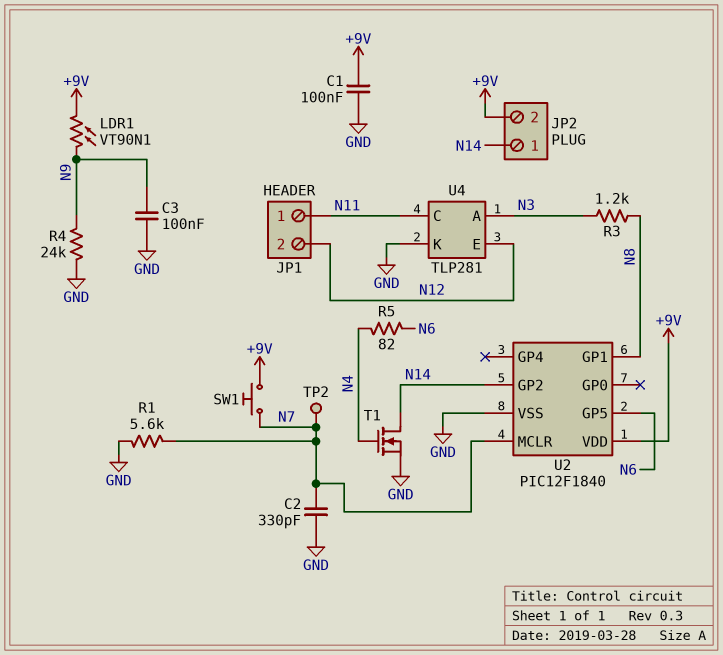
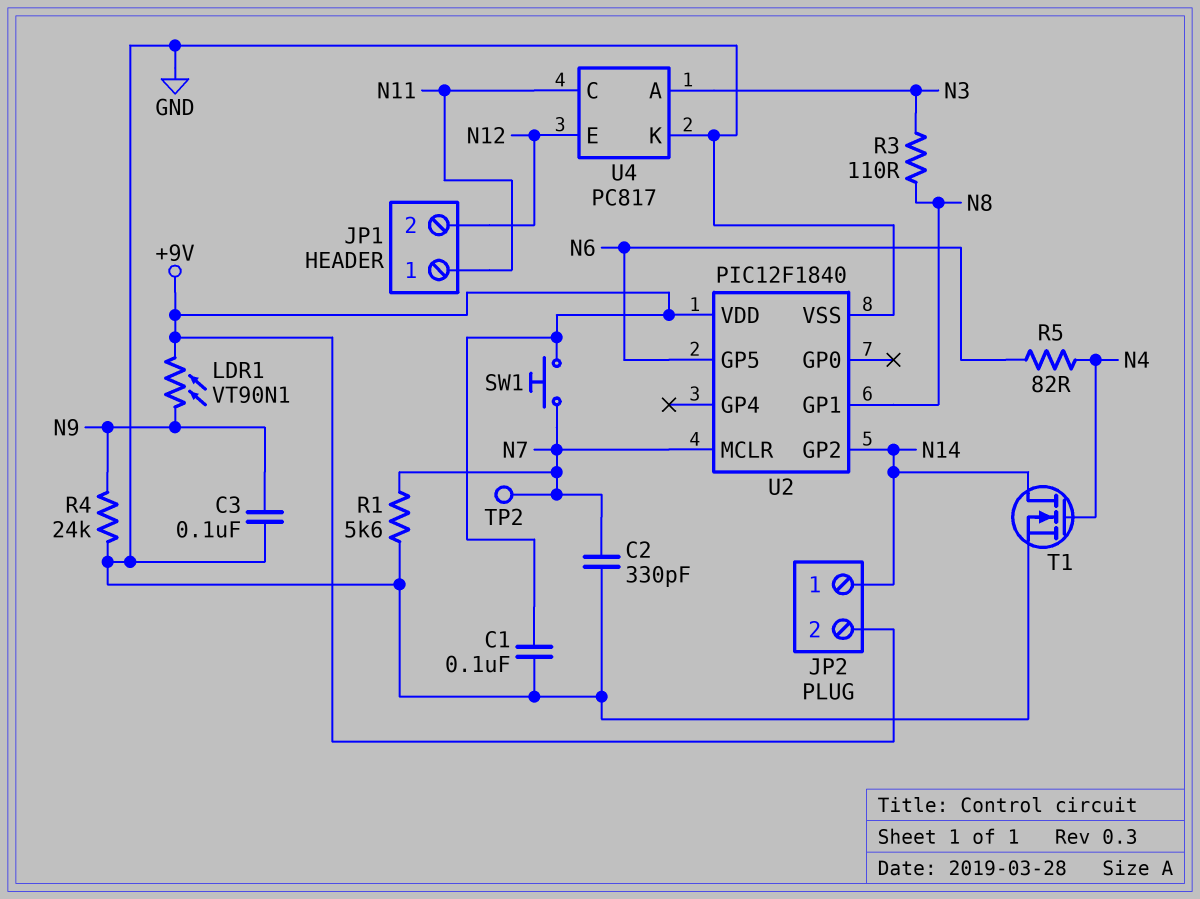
R3: 1.2k (N3, N8) -> 110 (N3, N8)
U4: TLP281 -> PC817

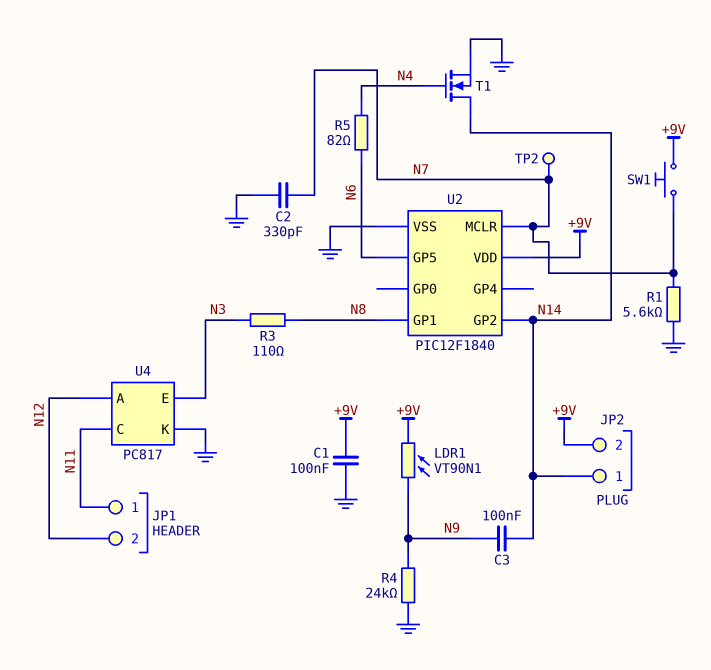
C3: 100nF (GND, N9) -> 100nF (N9, N14)
U4 pin A: N3 -> N12
U4 pin E: N12 -> N3

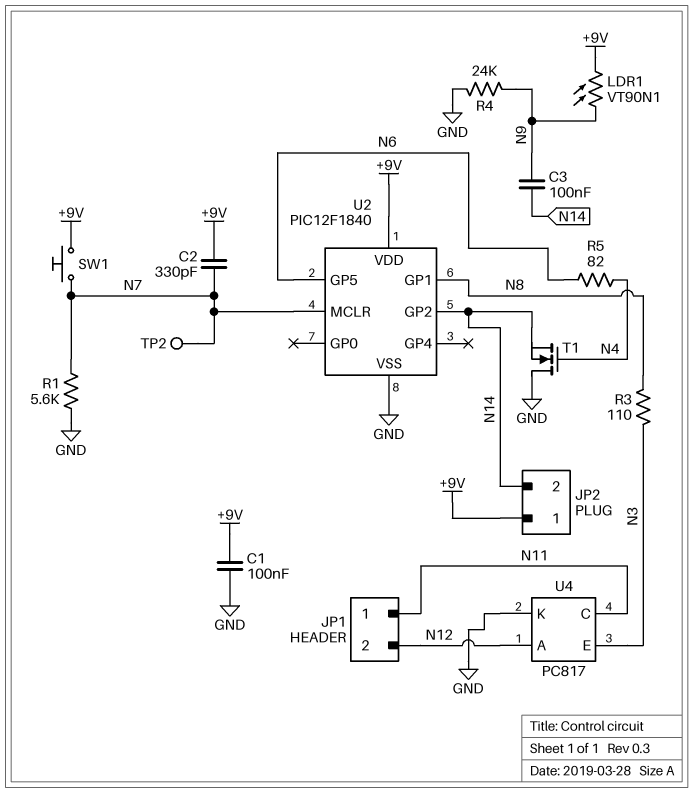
C2: 330pF (GND, N7) -> 330pF (+9V, N7)
JP2 pin 1: N14 -> +9V
JP2 pin 2: +9V -> N14
T1: NMOS (G N4, D N14, S GND) -> NMOS (G N4, D GND, S N14)

